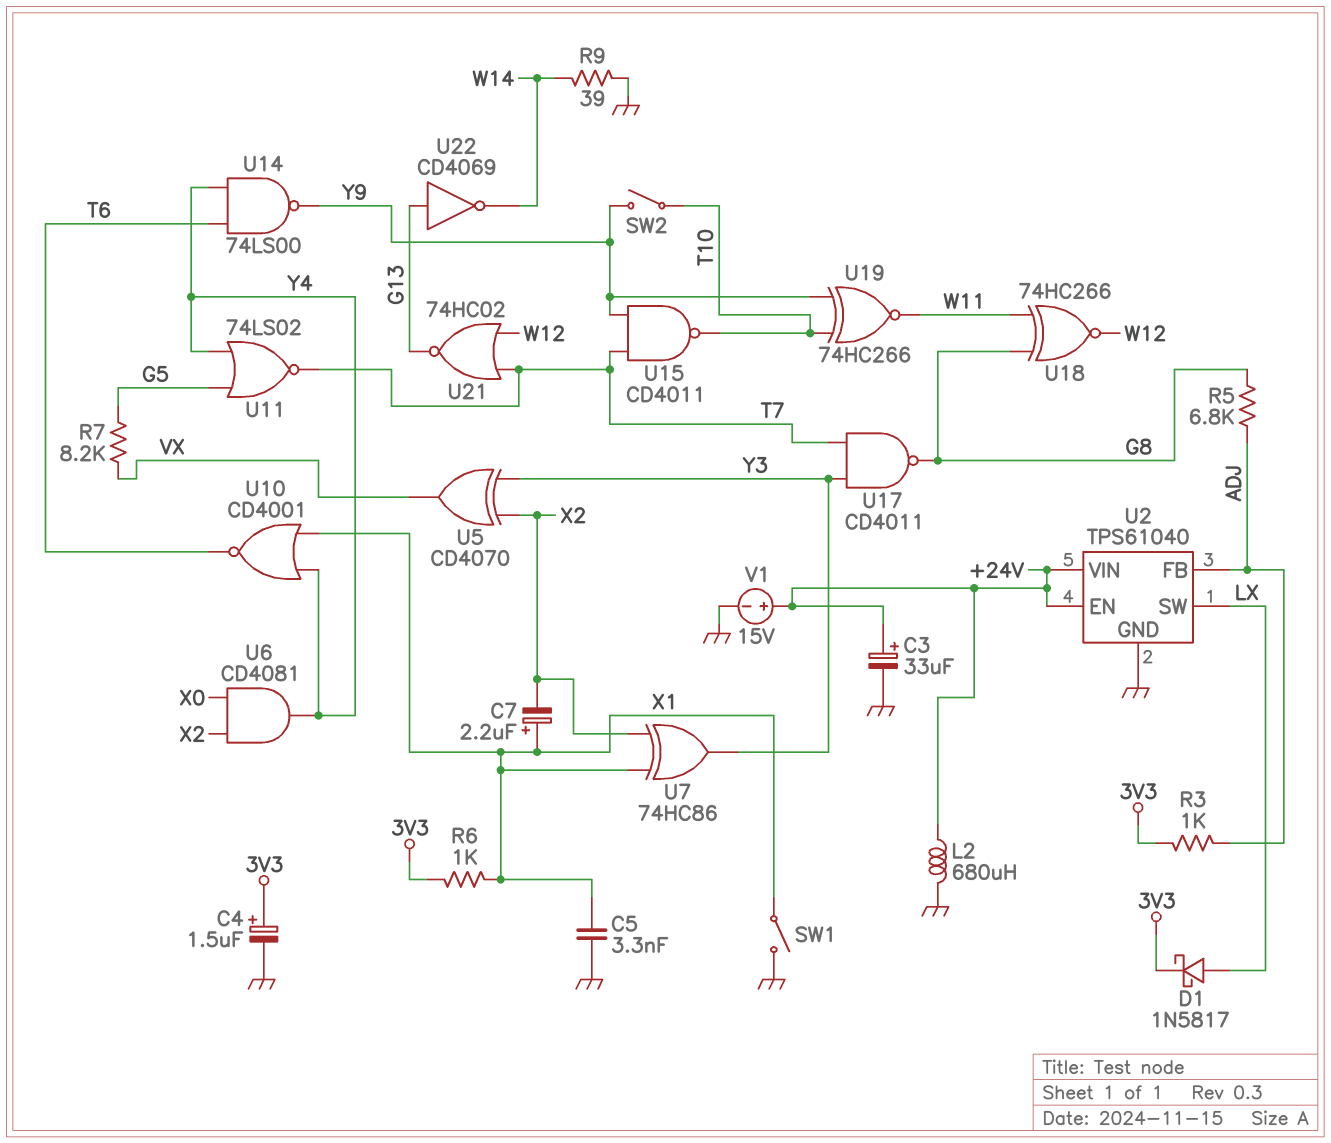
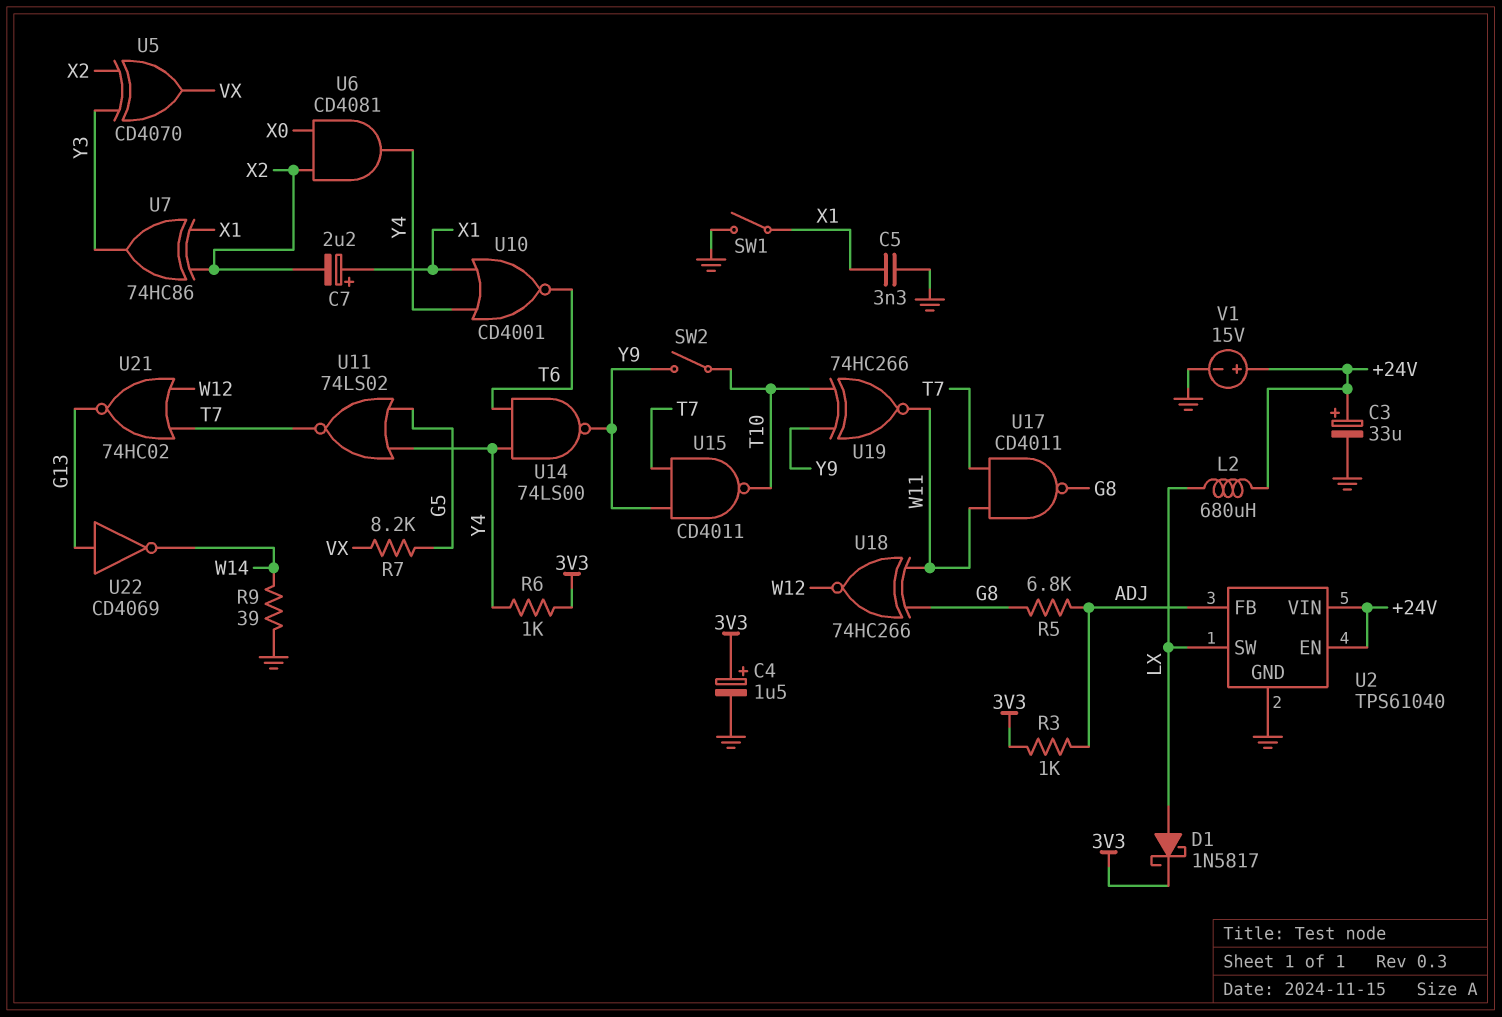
L2: 680uH (+24V, GND) -> 680uH (+24V, LX)
R6: 1k (3V3, X1) -> 1k (3V3, Y4)
U17: NAND CD4011 (in T7, in Y3, out G8) -> NAND CD4011 (in T7, in W11, out G8)

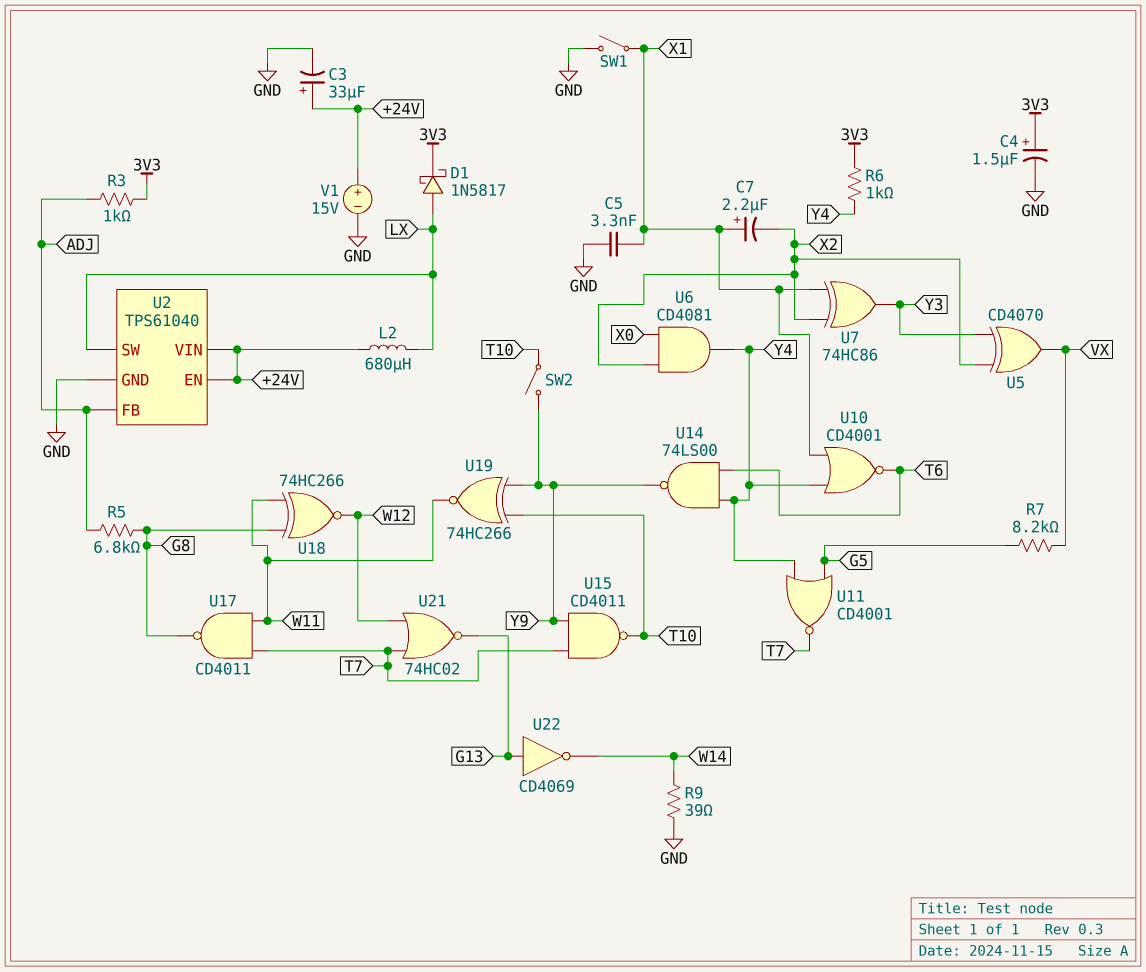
U11: NOR 74LS02 (in G5, in Y4, out T7) -> NOR CD4001 (in G5, in Y4, out T7)

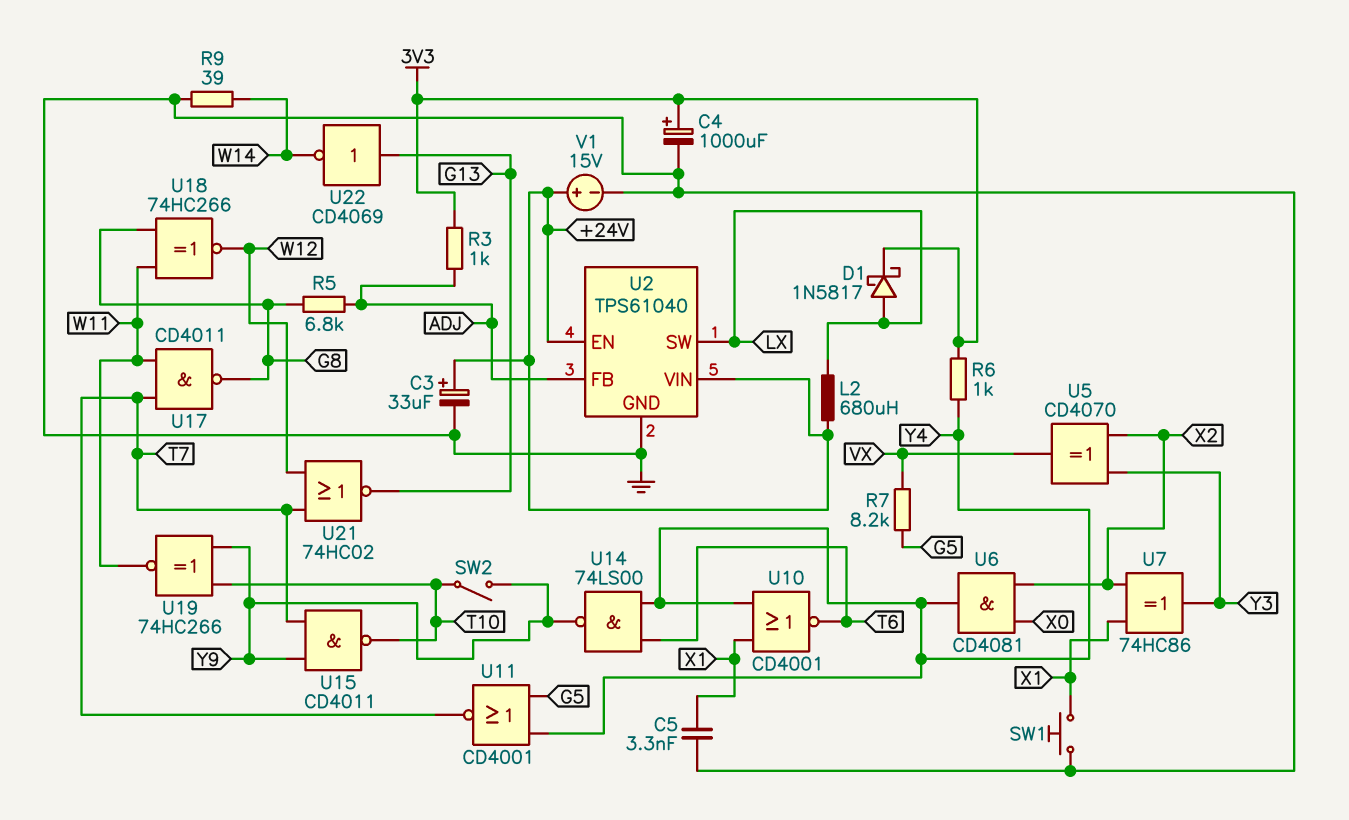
C4: 1.5uF (plus 3V3, minus GND) -> 1000uF (plus 3V3, minus GND)
C7: 2.2uF (plus X1, minus X2) -> none
SW1: switch (GND, X1) -> button (GND, X1)

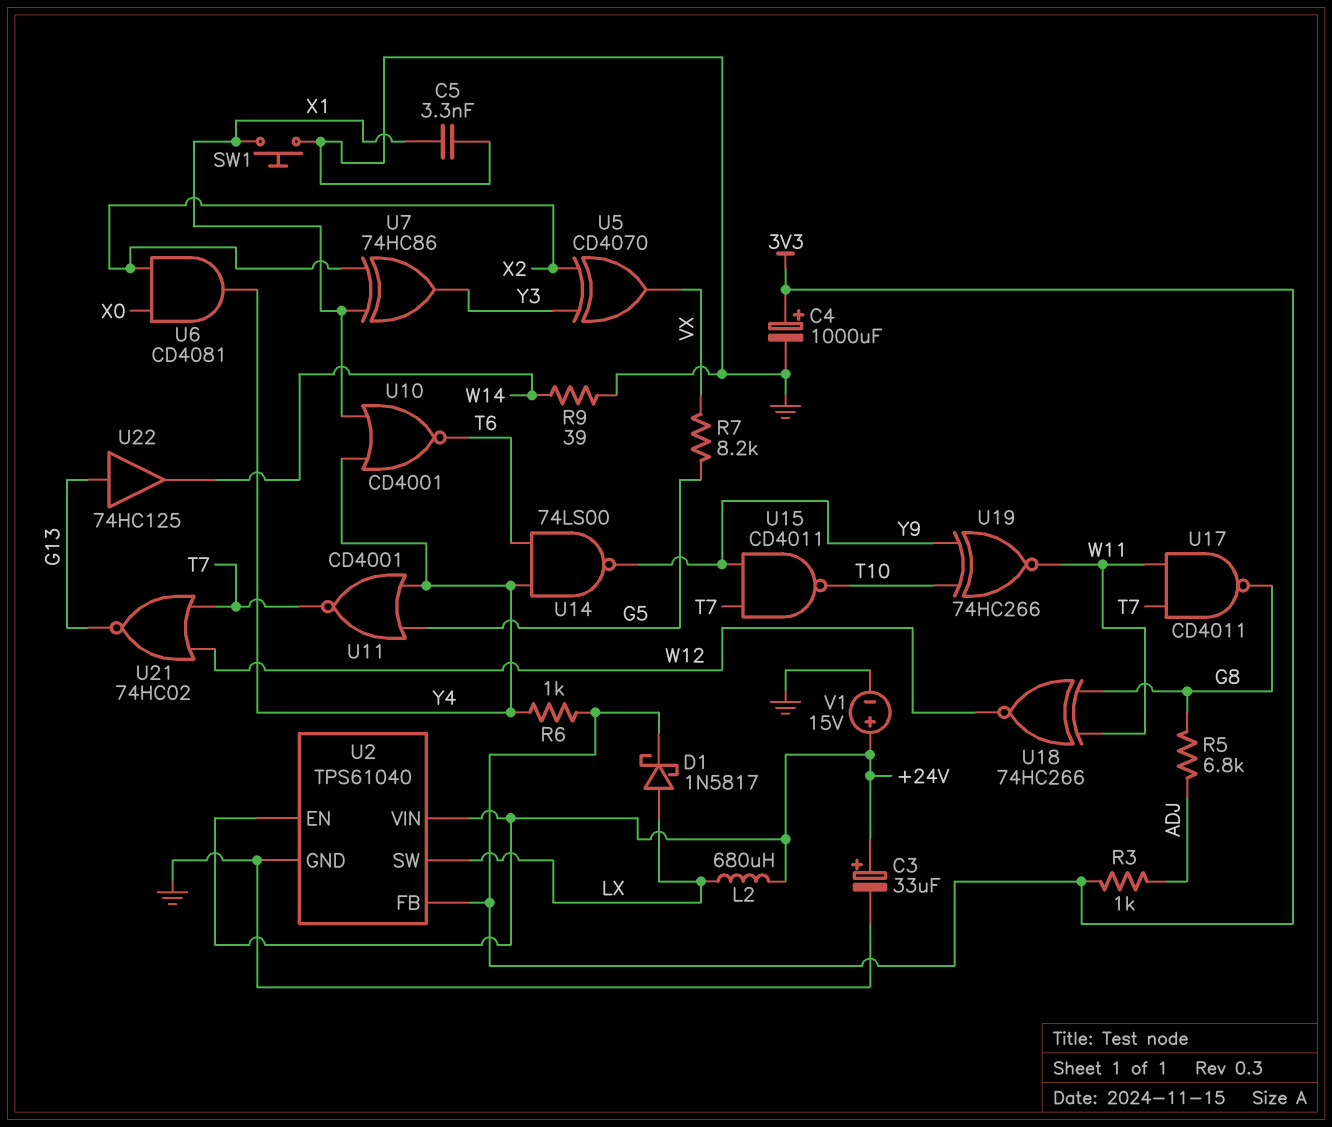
SW2: switch (T10, Y9) -> none
U2 pin FB: ADJ -> 3V3
U22: NOT CD4069 (in G13, out W14) -> buffer 74HC125 (in G13, out W14)

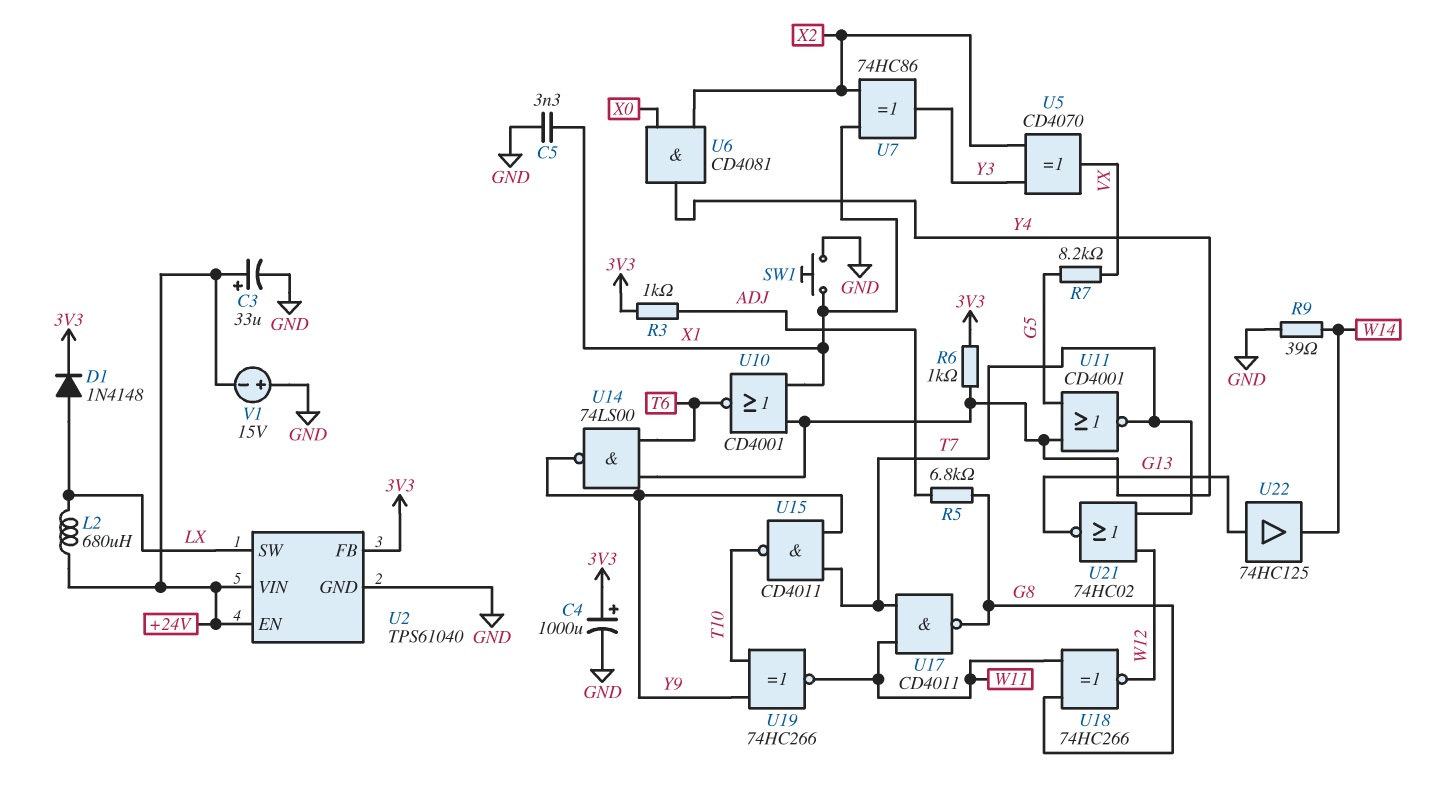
D1: schottky 1N5817 (A LX, K 3V3) -> diode 1N4148 (A LX, K 3V3)
V1: 15V (plus +24V, minus GND) -> 15V (plus GND, minus +24V)

